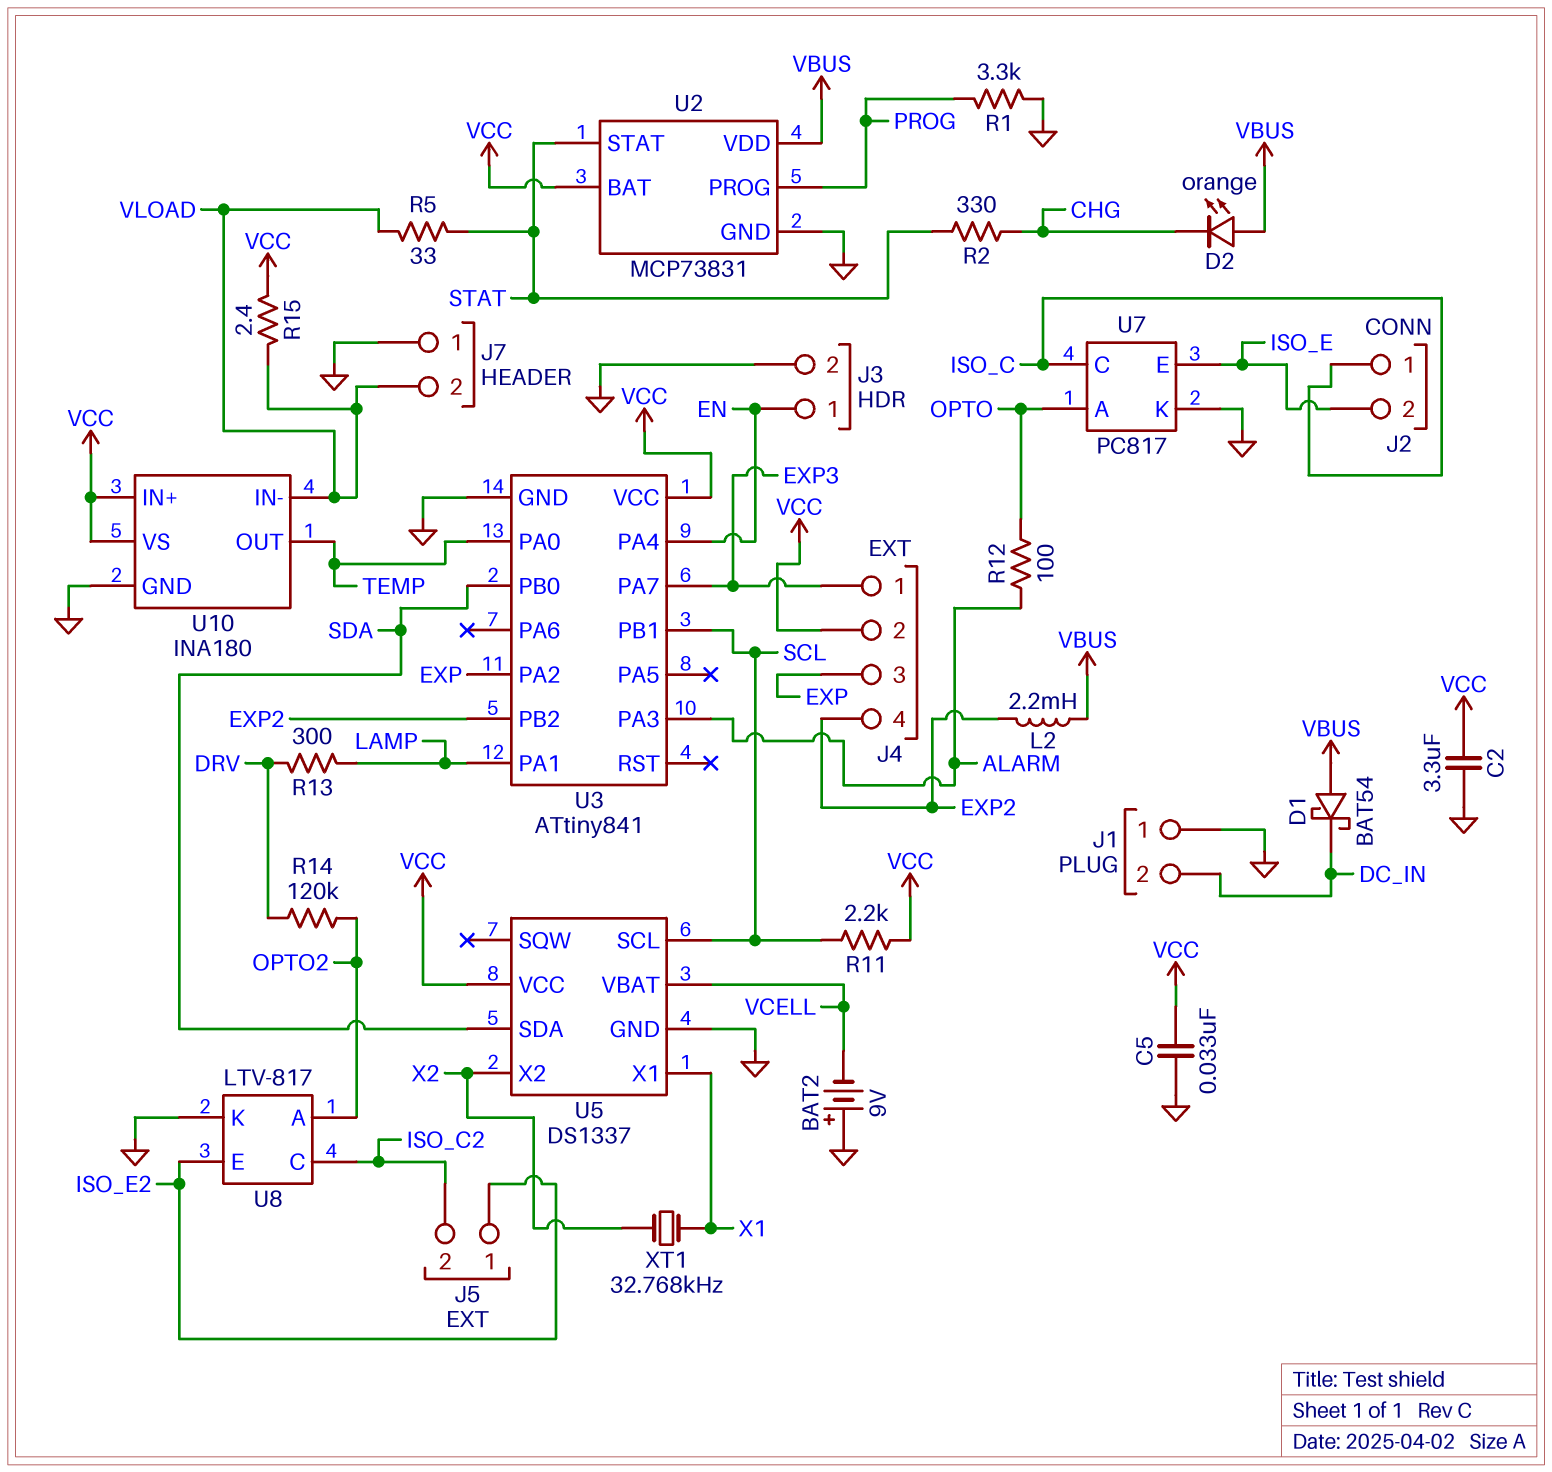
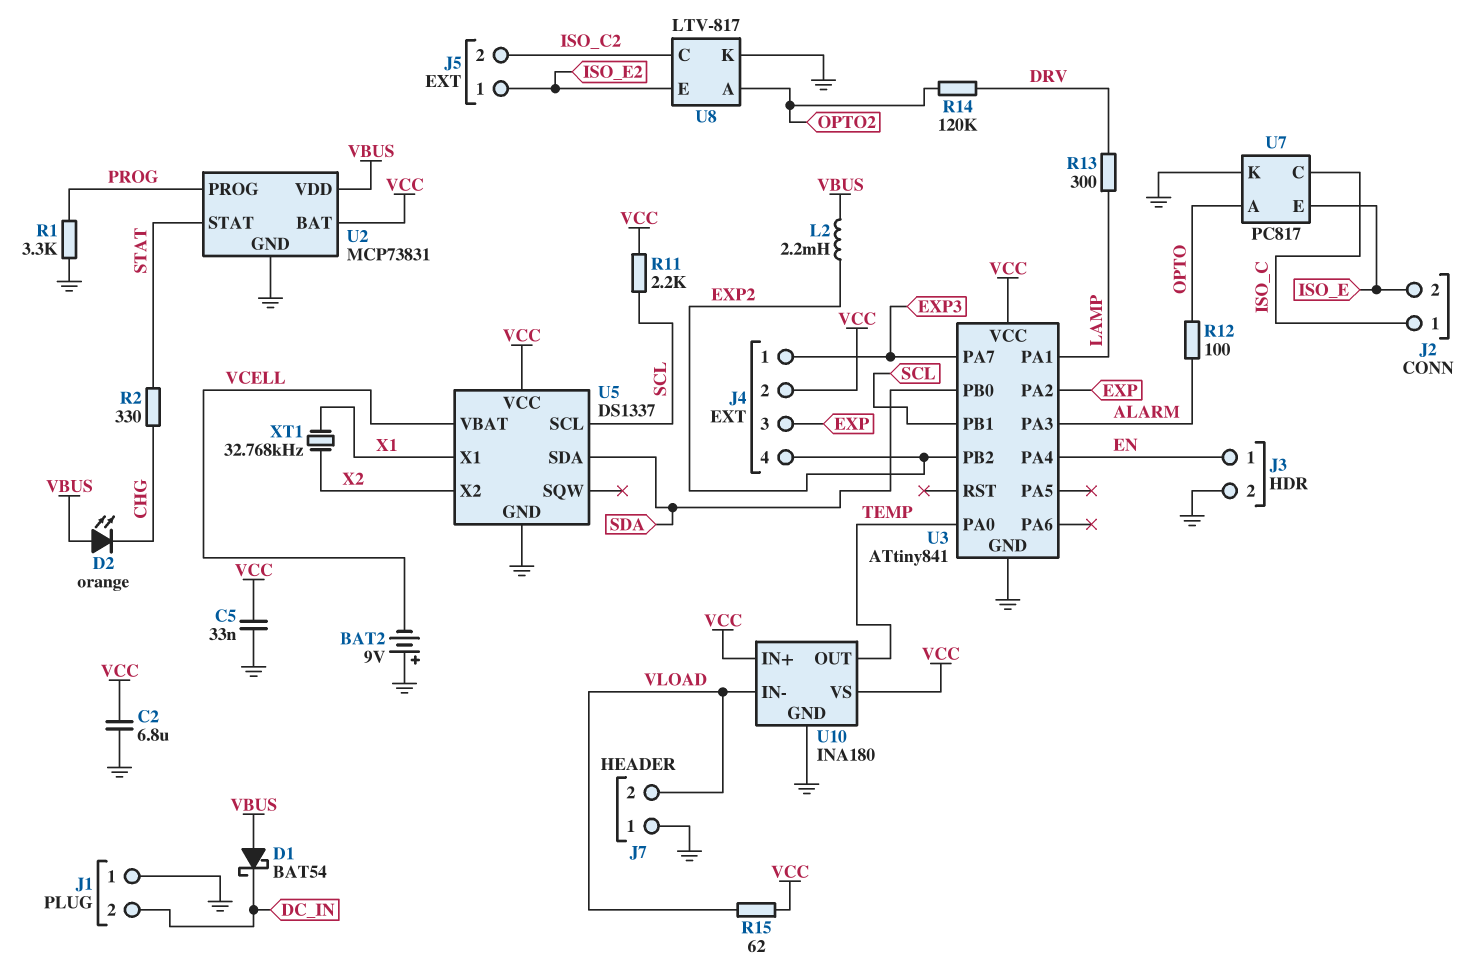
C2: 3.3uF (GND, VCC) -> 6.8uF (GND, VCC)
R5: 33 (STAT, VLOAD) -> none
R15: 2.4 (VCC, VLOAD) -> 62 (VCC, VLOAD)

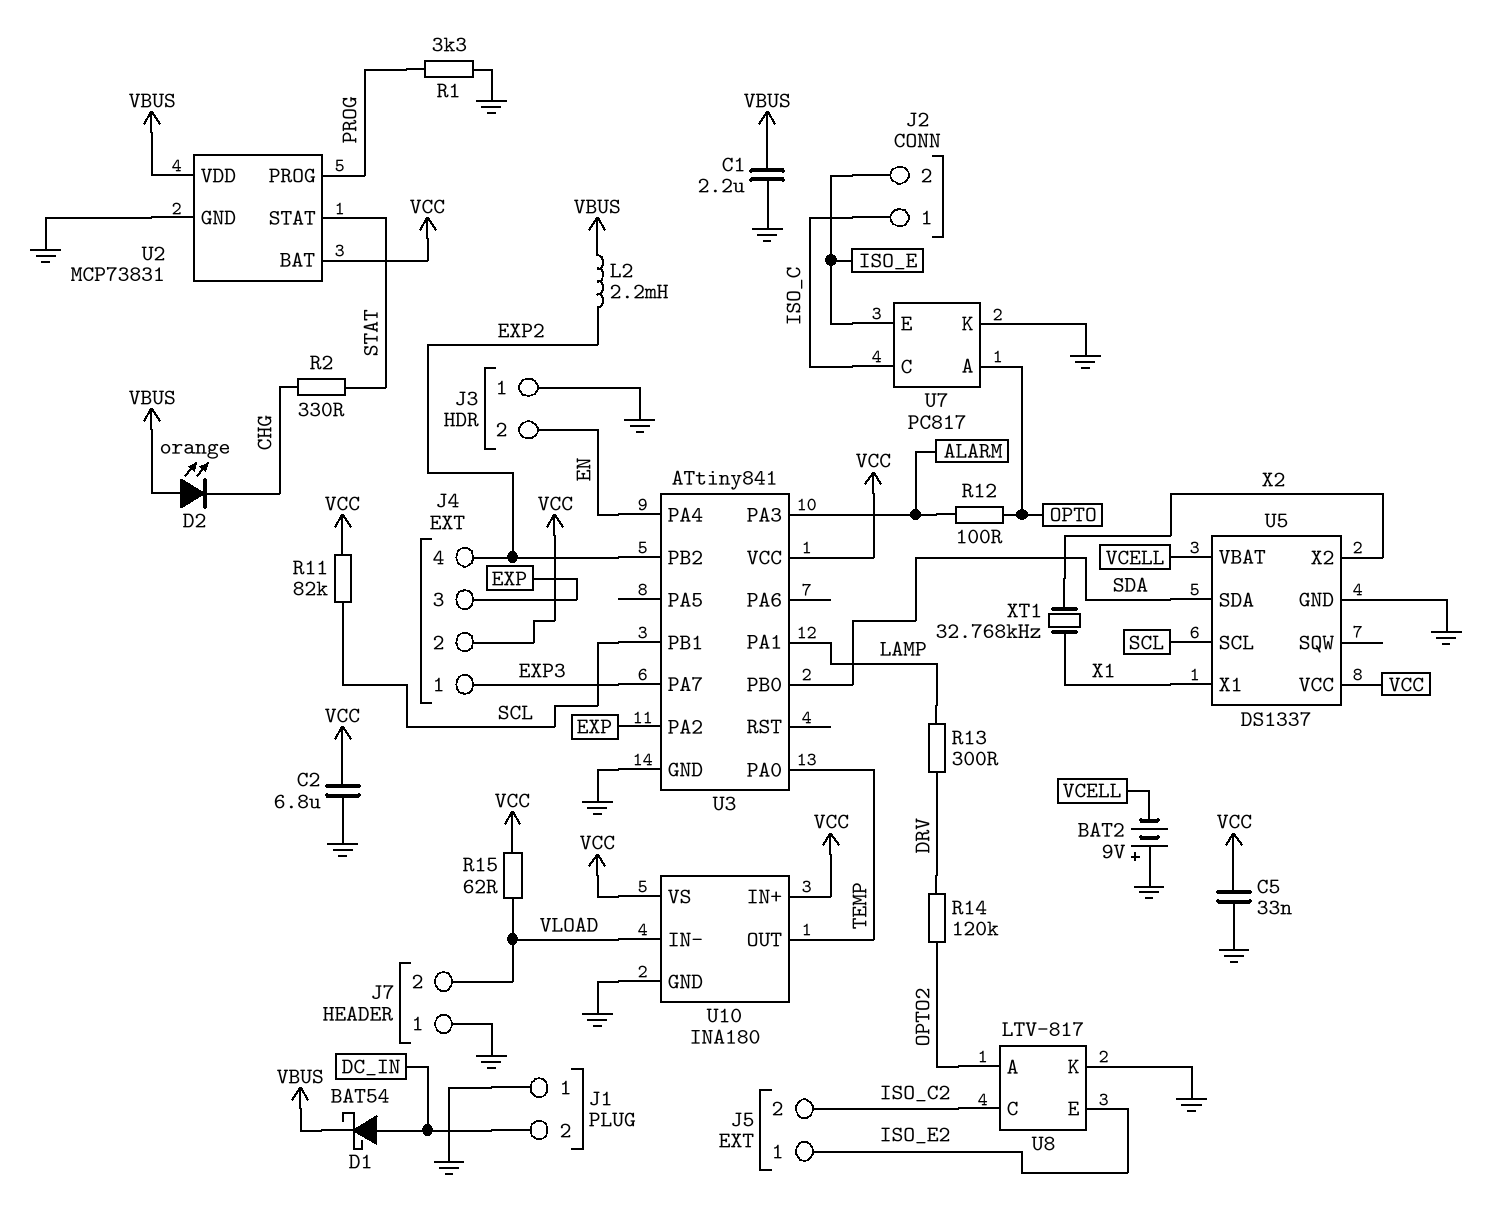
C1: none -> 2.2uF (GND, VBUS)
D1: schottky BAT54 (A VBUS, K DC_IN) -> schottky BAT54 (A DC_IN, K VBUS)
J3 pin 1: EN -> GND
J3 pin 2: GND -> EN
R11: 2.2k (SCL, VCC) -> 82k (SCL, VCC)

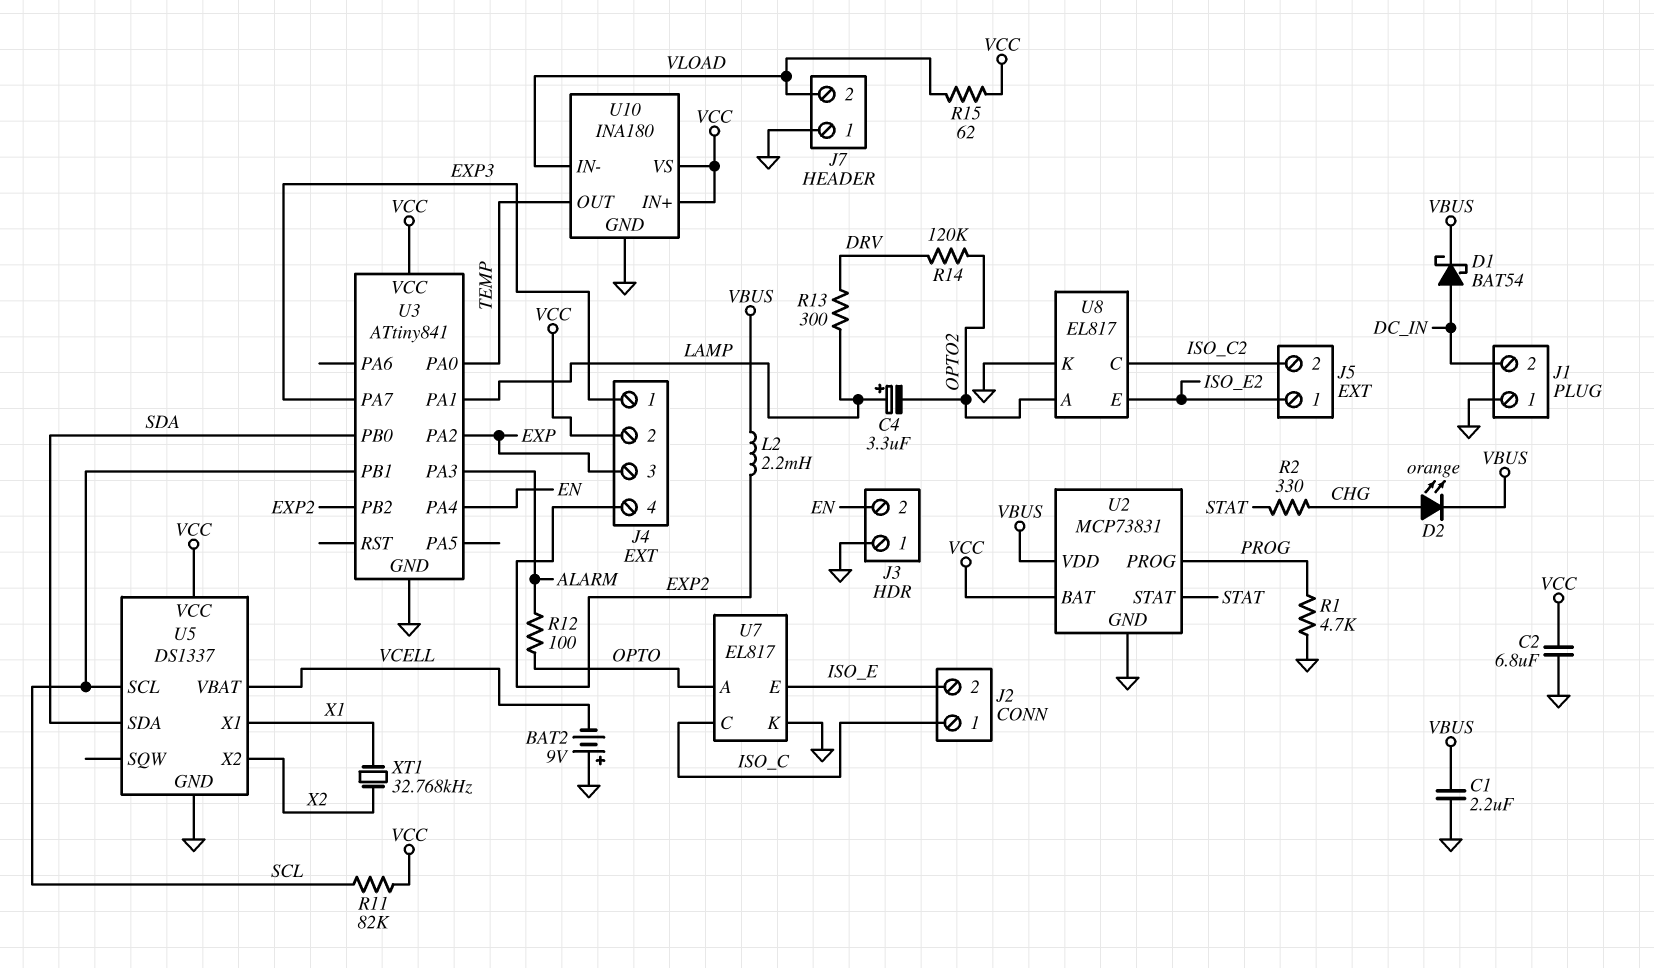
C4: none -> 3.3uF (plus LAMP, minus OPTO2)
C5: 33nF (GND, VCC) -> none
D2: LED orange (A VBUS, K CHG) -> LED orange (A CHG, K VBUS)
R1: 3.3k (GND, PROG) -> 4.7k (GND, PROG)
U7: PC817 -> EL817
U8: LTV-817 -> EL817

